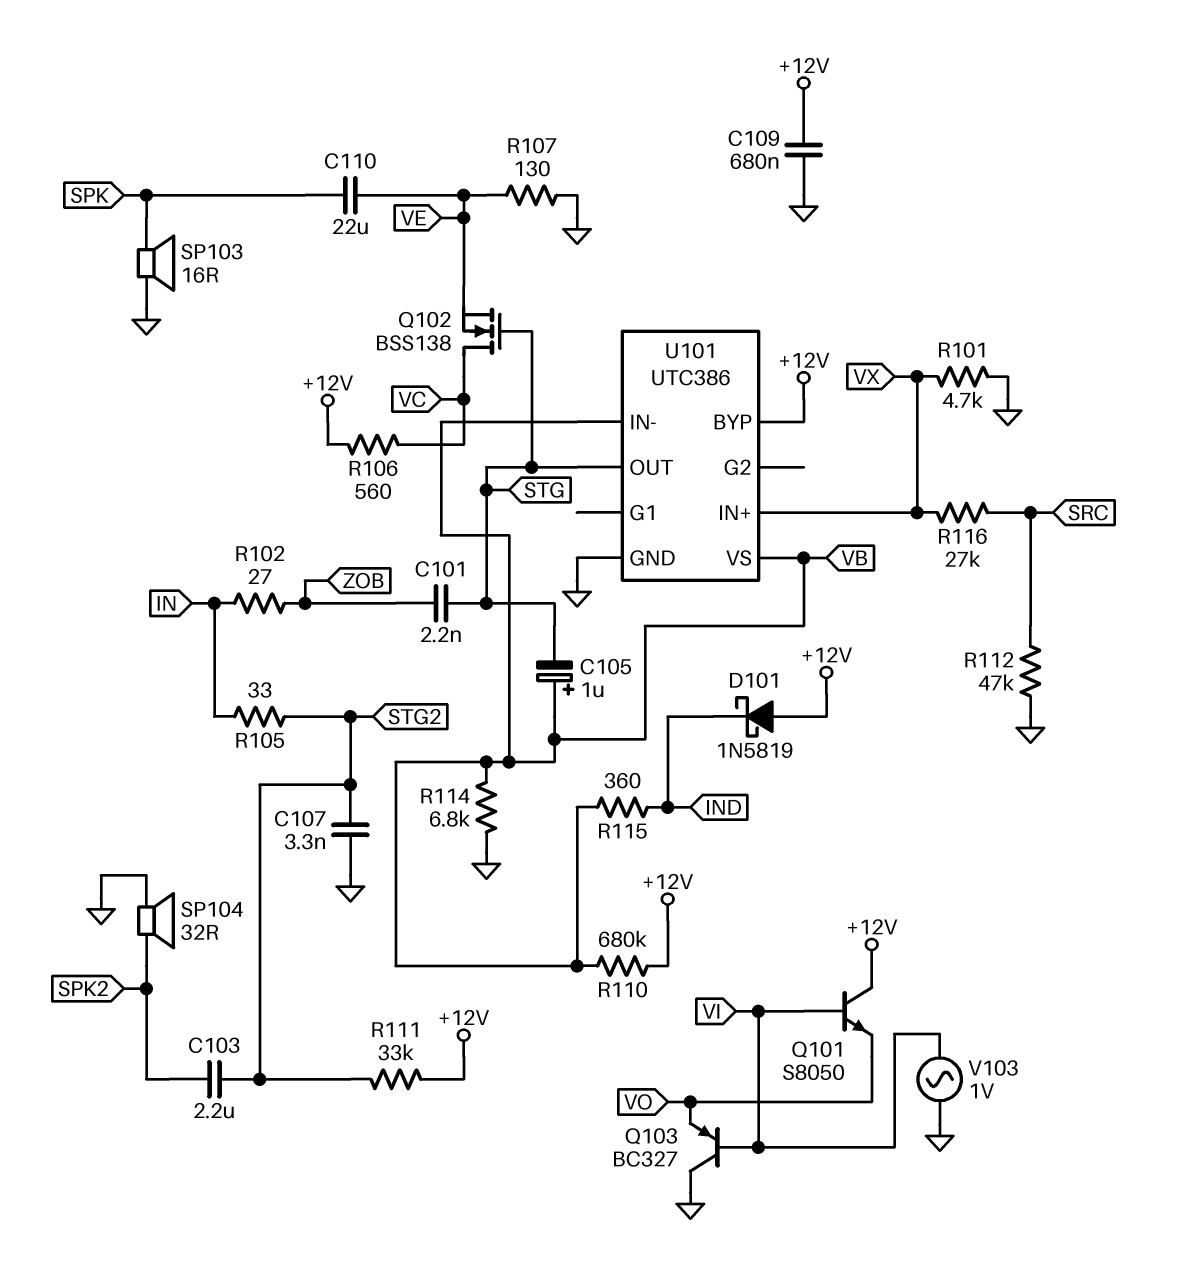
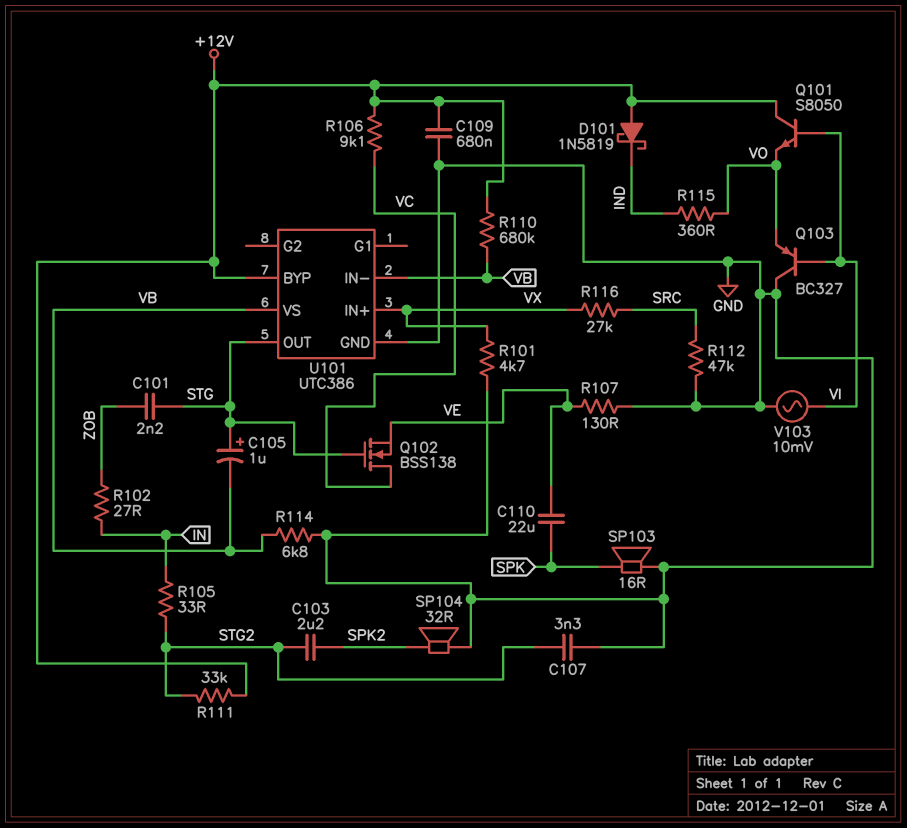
C105: 1uF (plus VB, minus STG) -> 1uF (plus STG, minus VB)
R106: 560 (+12V, VC) -> 9.1k (+12V, VC)
R115: 360 (IND, VB) -> 360 (IND, VO)
V103: AC 1V (GND, VI) -> AC 10mV (GND, VI)

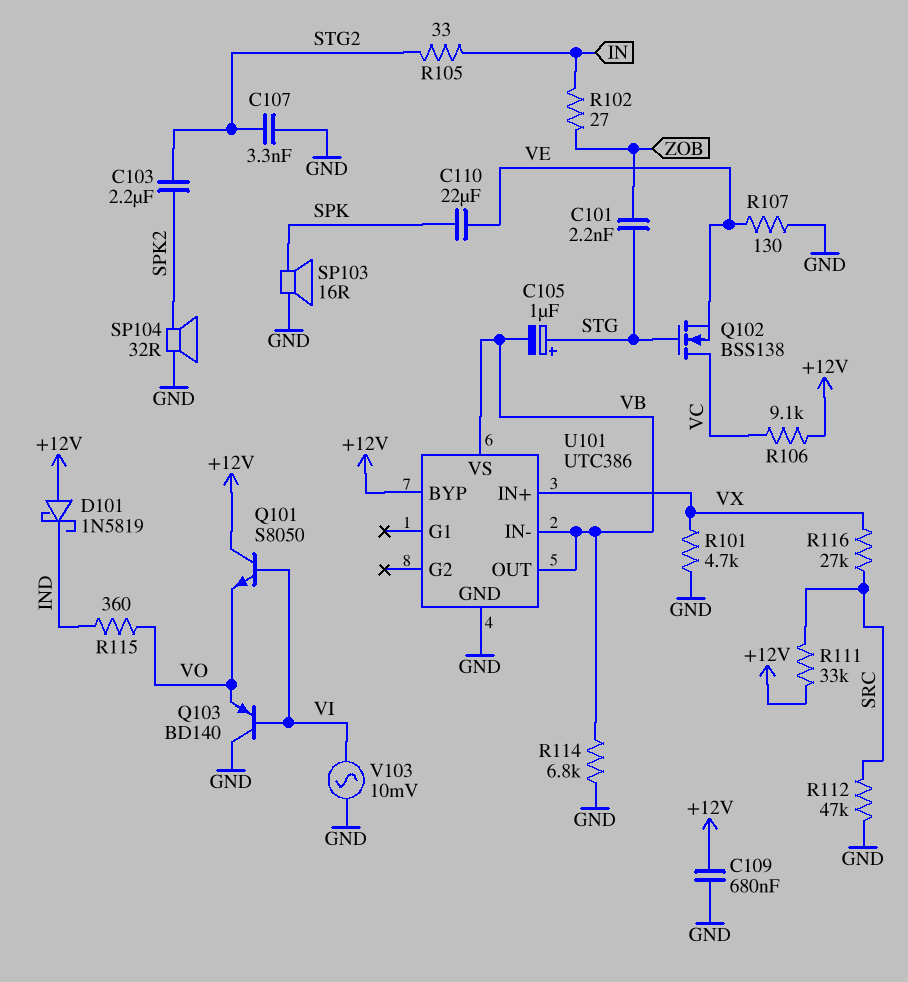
Q103: PNP BC327 (B VI, C GND, E VO) -> PNP BD140 (B VI, C GND, E VO)
R110: 680k (+12V, VB) -> none
R111: 33k (+12V, STG2) -> 33k (+12V, SRC)
U101 pin OUT: STG -> VB

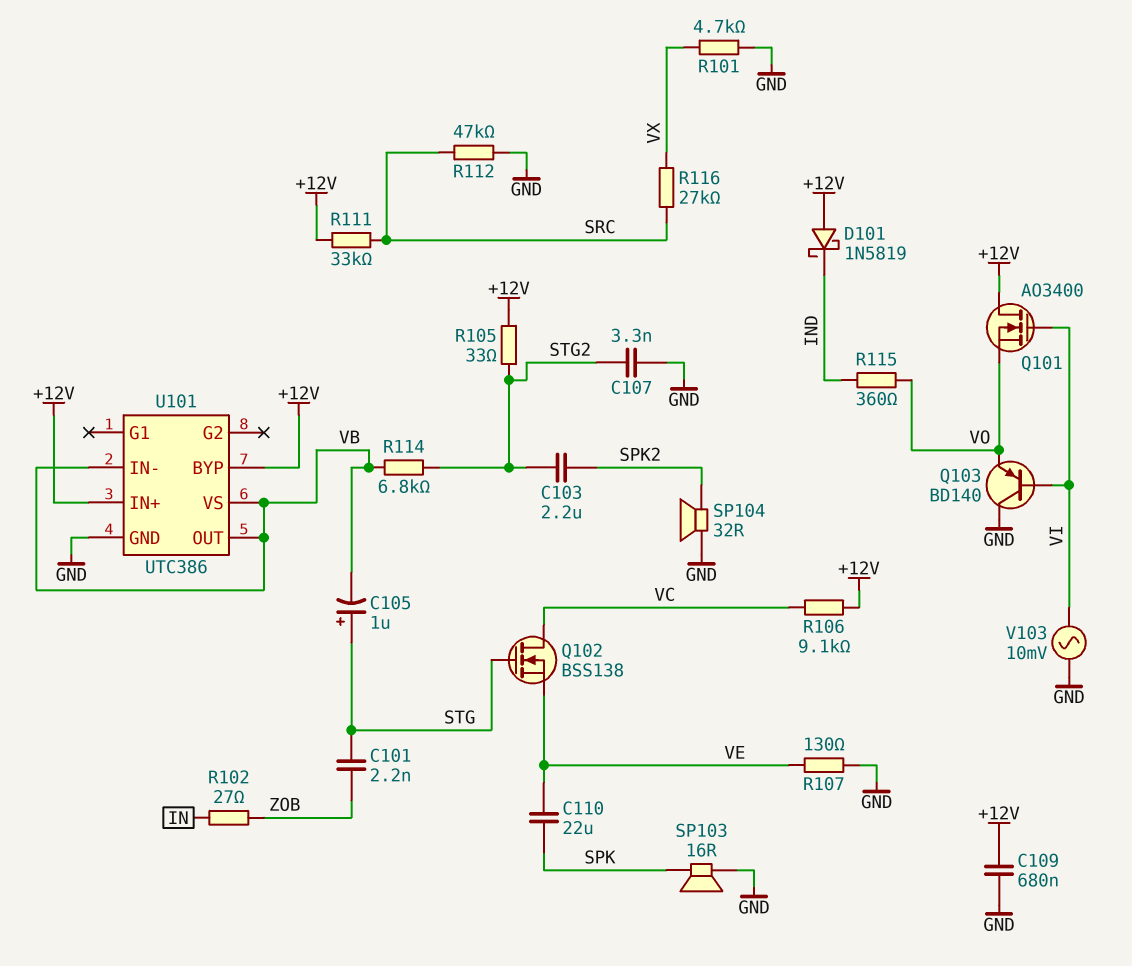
Q101: NPN S8050 (B VI, C +12V, E VO) -> NMOS AO3400 (G VI, D +12V, S VO)
R105: 33 (IN, STG2) -> 33 (+12V, STG2)
R114: 6.8k (GND, VB) -> 6.8k (STG2, VB)
U101 pin IN+: VX -> +12V

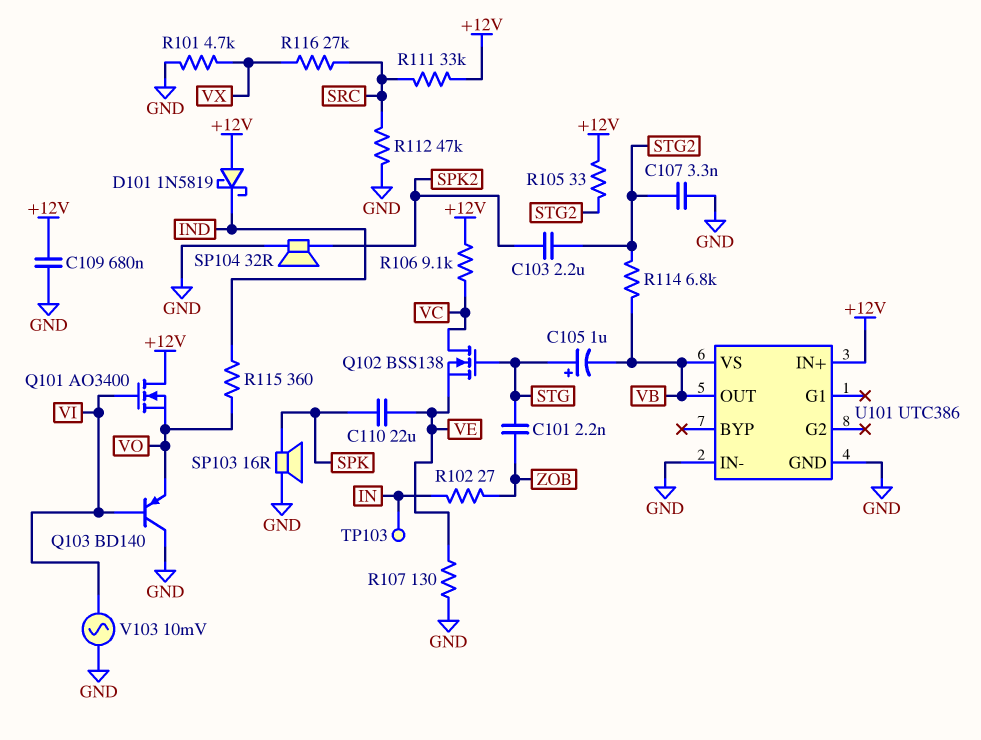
TP103: none -> test point (IN)
U101 pin BYP: +12V -> none
U101 pin IN-: VB -> GND

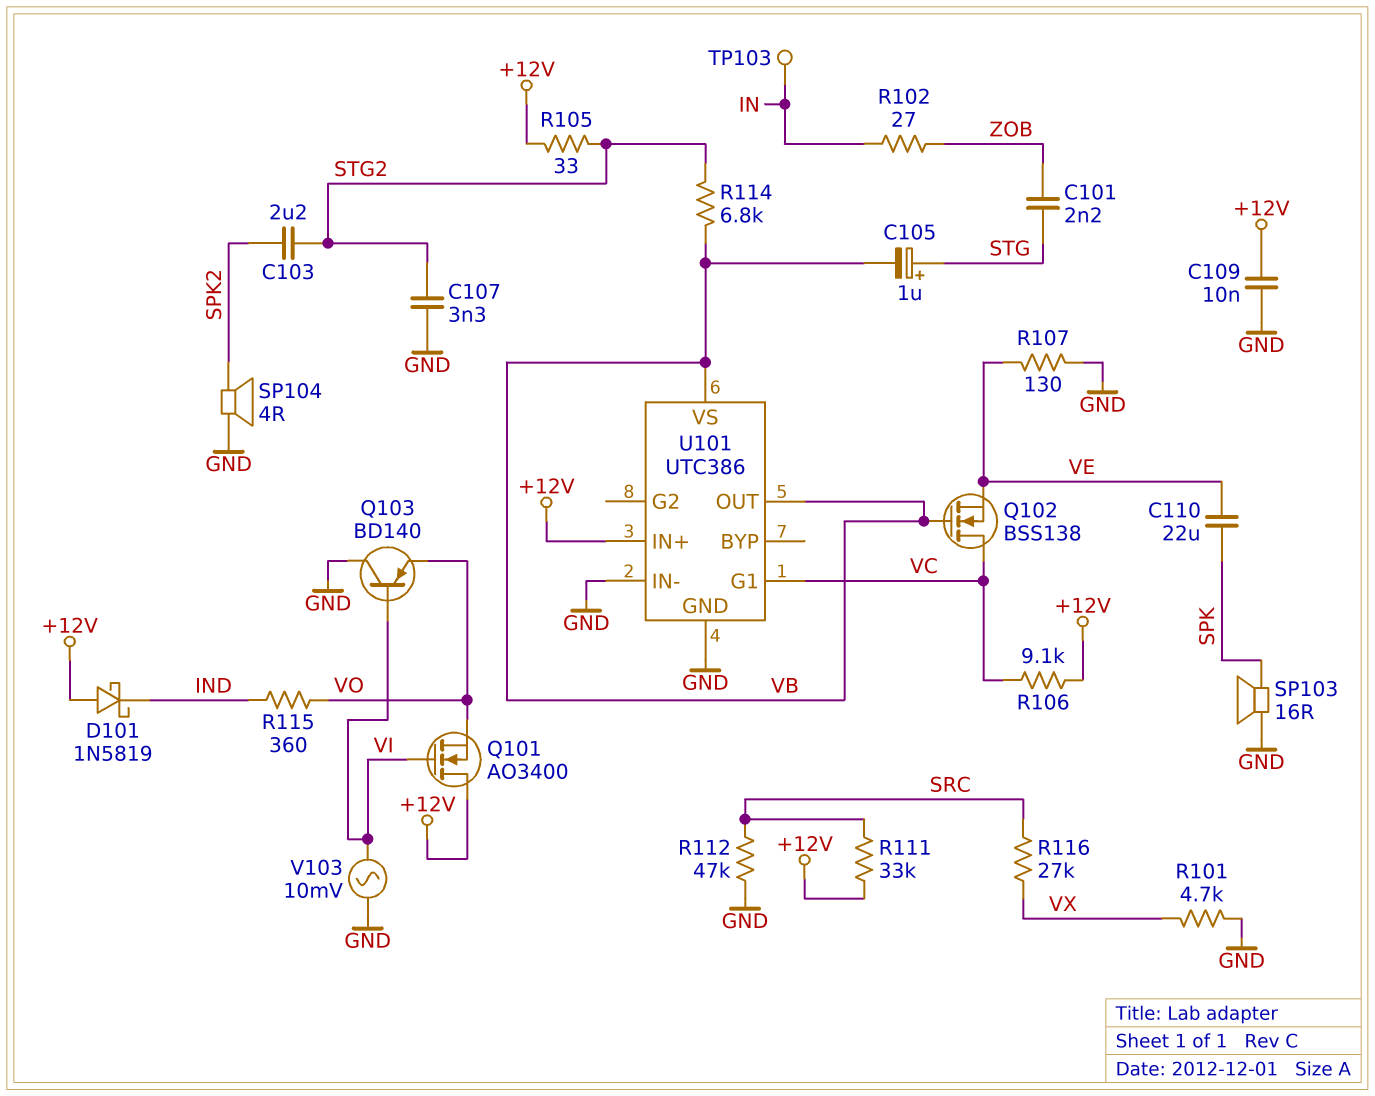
C109: 680nF (+12V, GND) -> 10nF (+12V, GND)
Q102: NMOS BSS138 (G STG, D VC, S VE) -> NMOS BSS138 (G VB, D VC, S VE)
SP104: speaker 32R (GND, SPK2) -> speaker 4R (GND, SPK2)
U101 pin G1: none -> VC

